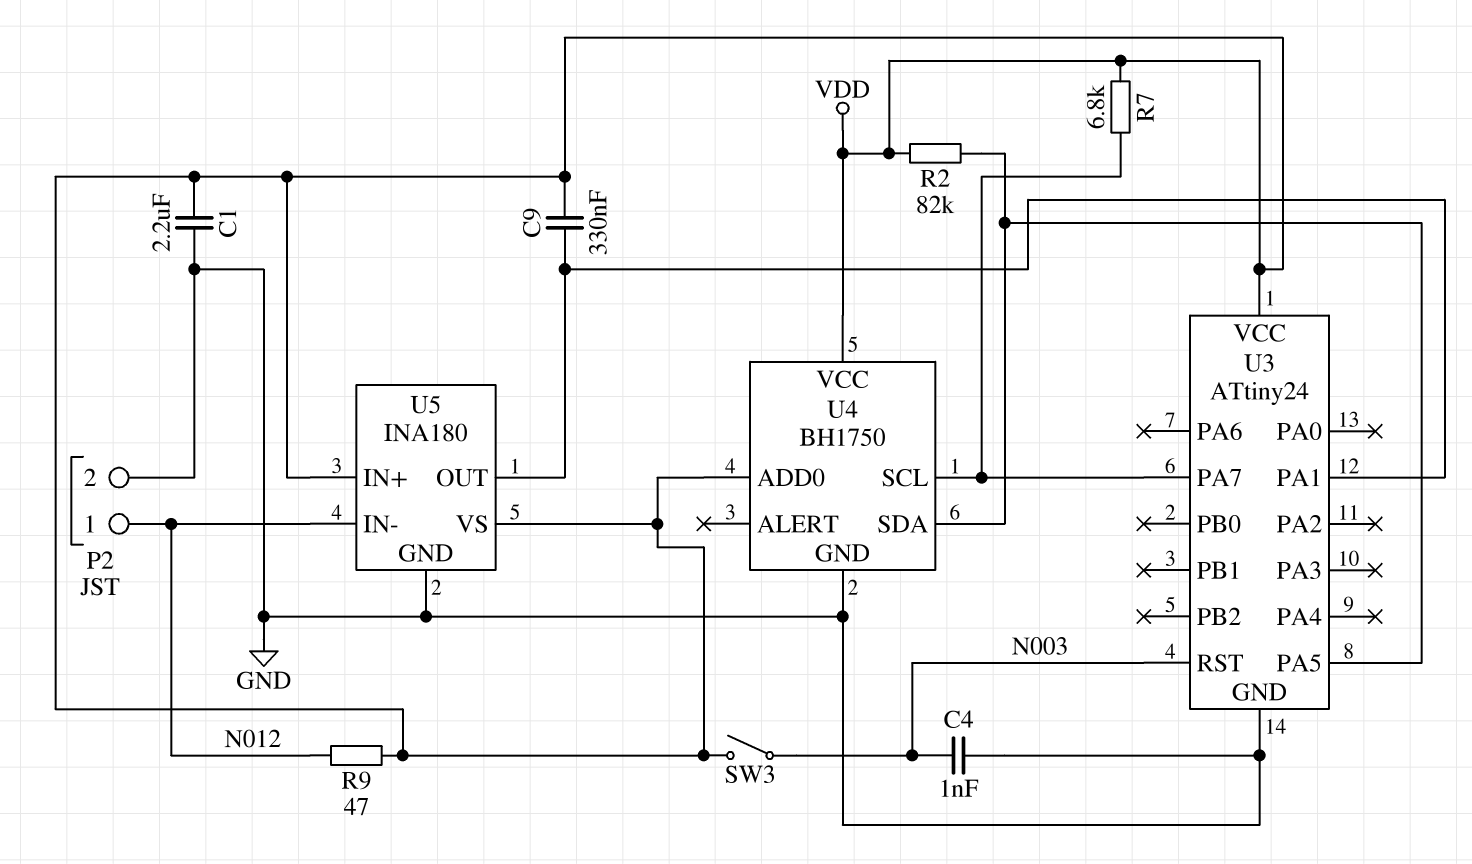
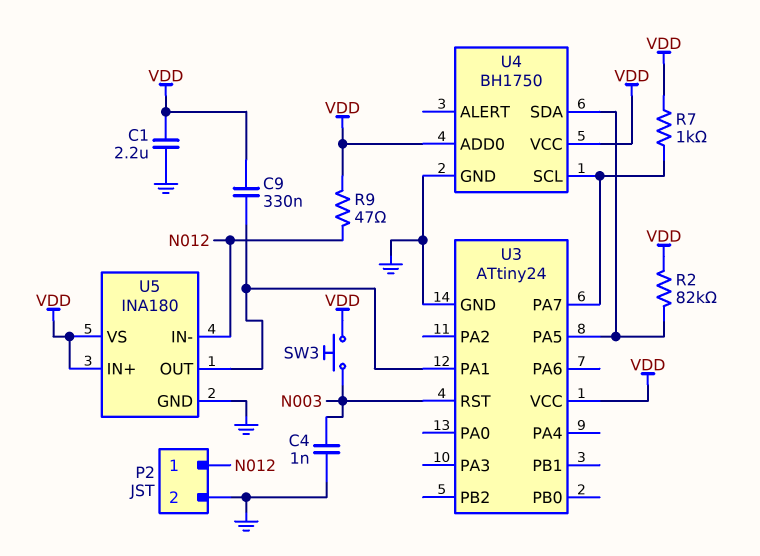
R7: 6.8k (U3/PA7, VDD) -> 1k (U3/PA7, VDD)
SW3: switch (N003, VDD) -> button (N003, VDD)

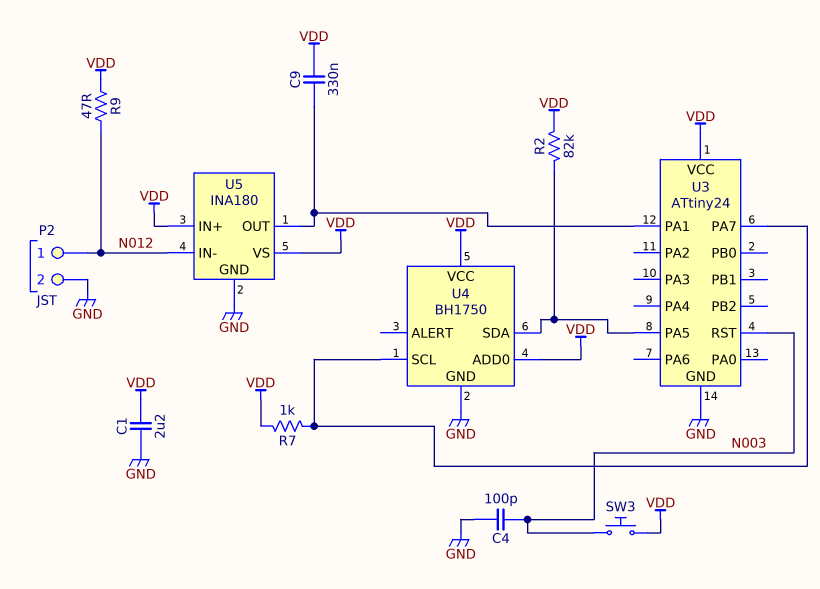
C4: 1nF (GND, N003) -> 100pF (GND, N003)

